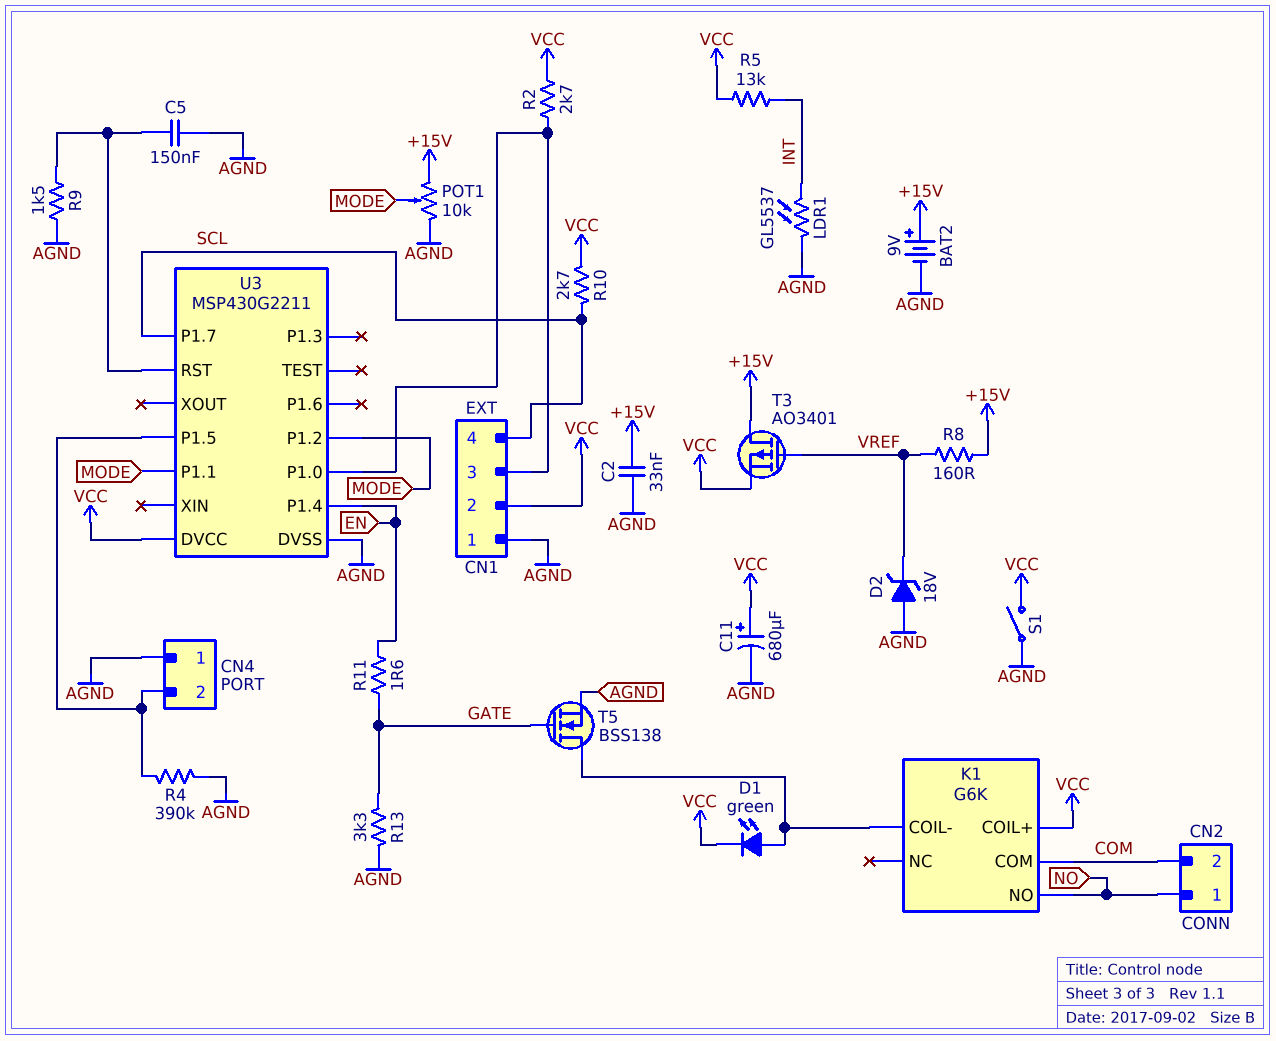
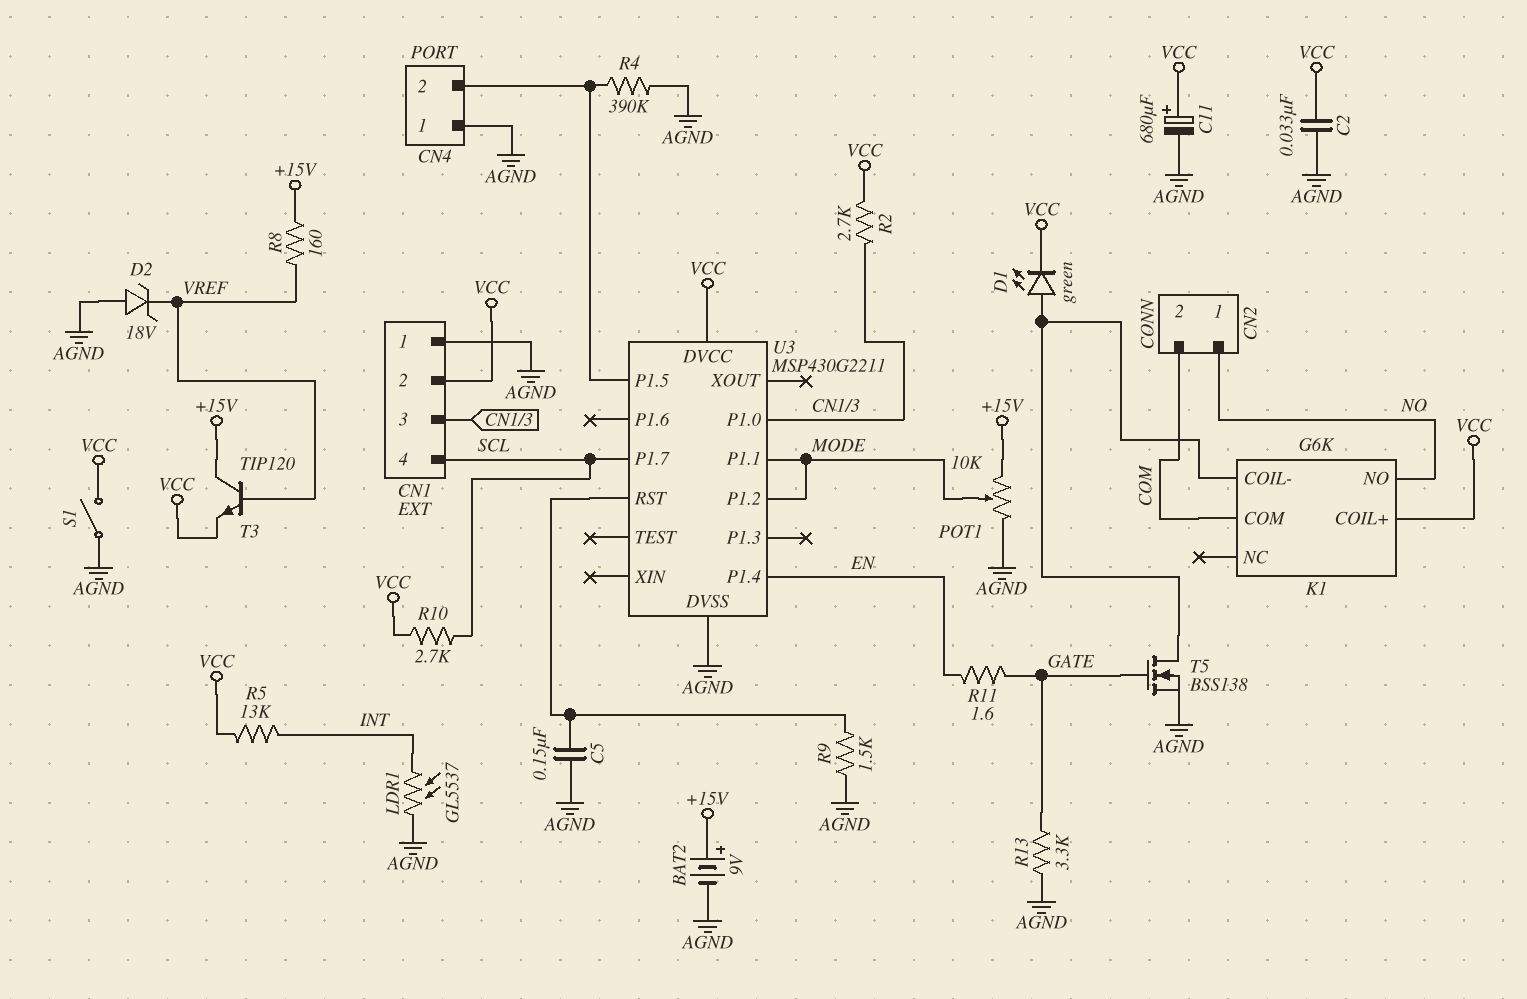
C2: 33nF (+15V, AGND) -> 33nF (AGND, VCC)
T3: PMOS AO3401 (G VREF, D +15V, S VCC) -> NPN TIP120 (B VREF, C +15V, E VCC)

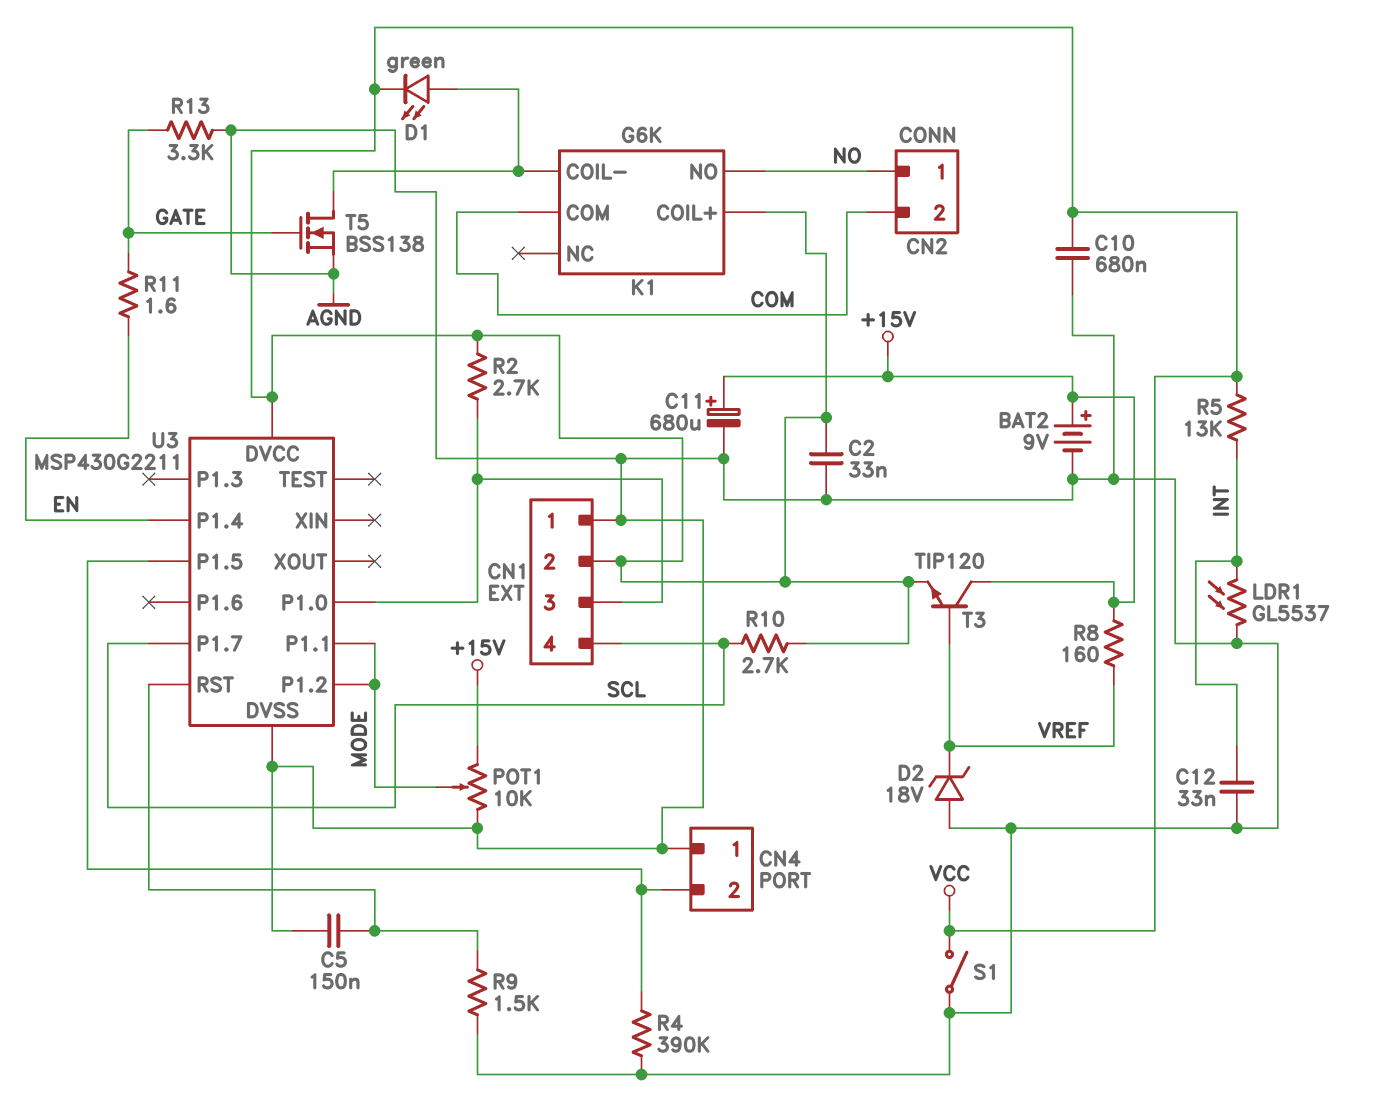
C10: none -> 680nF (AGND, VCC)
C11: 680uF (plus VCC, minus AGND) -> 680uF (plus +15V, minus AGND)
C12: none -> 33nF (AGND, INT)

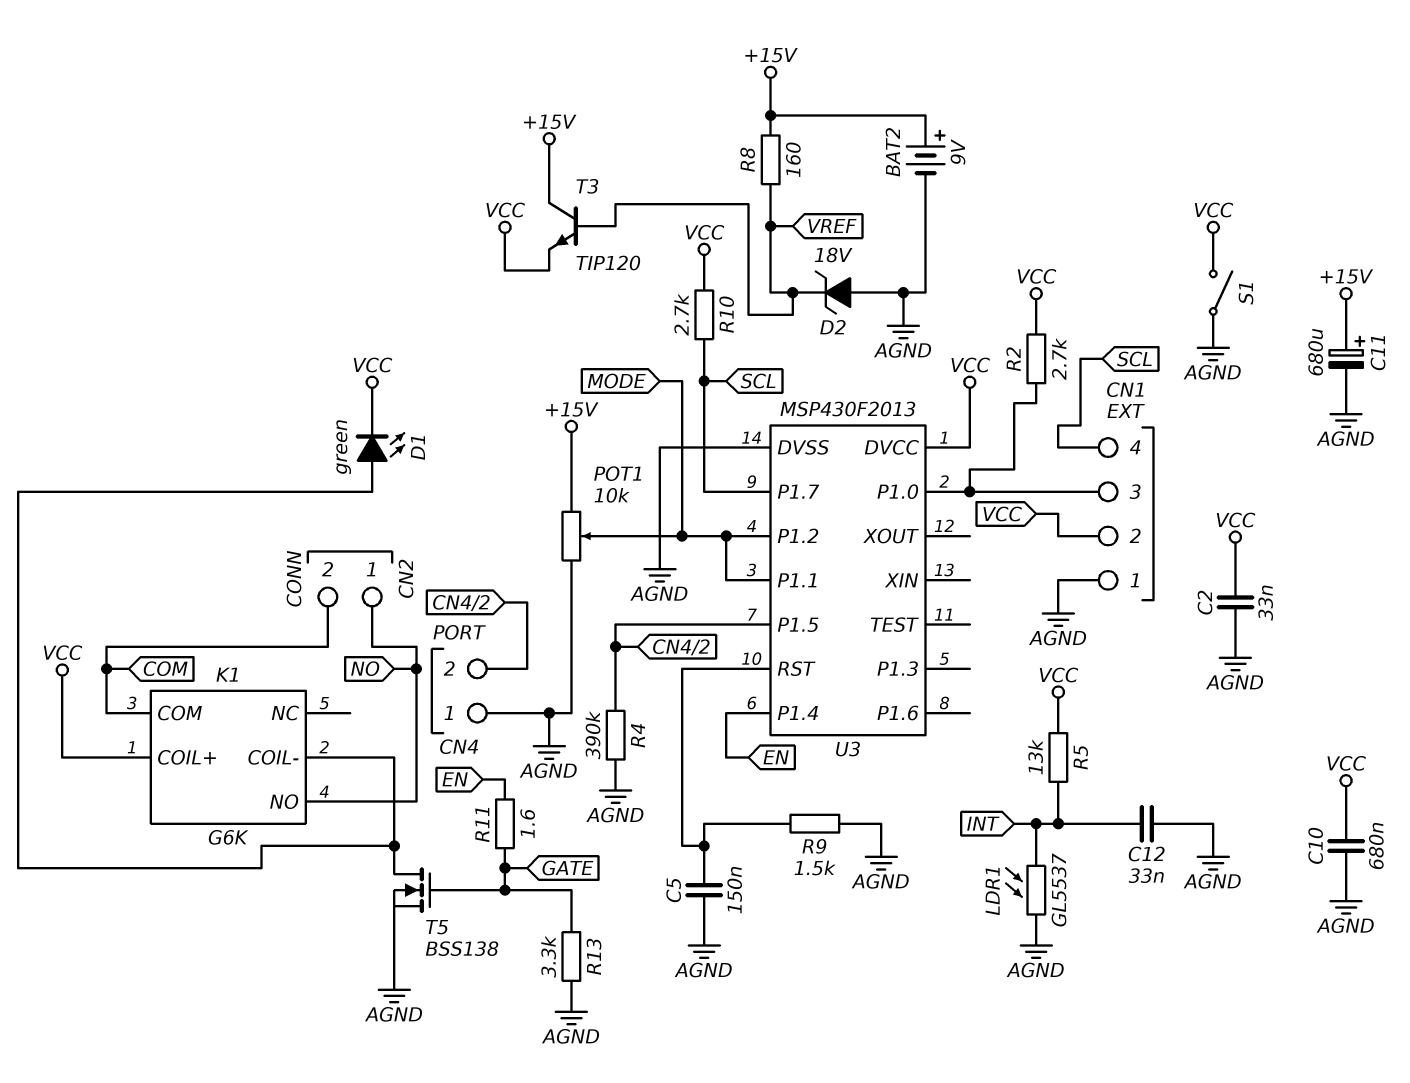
U3: MSP430G2211 -> MSP430F2013

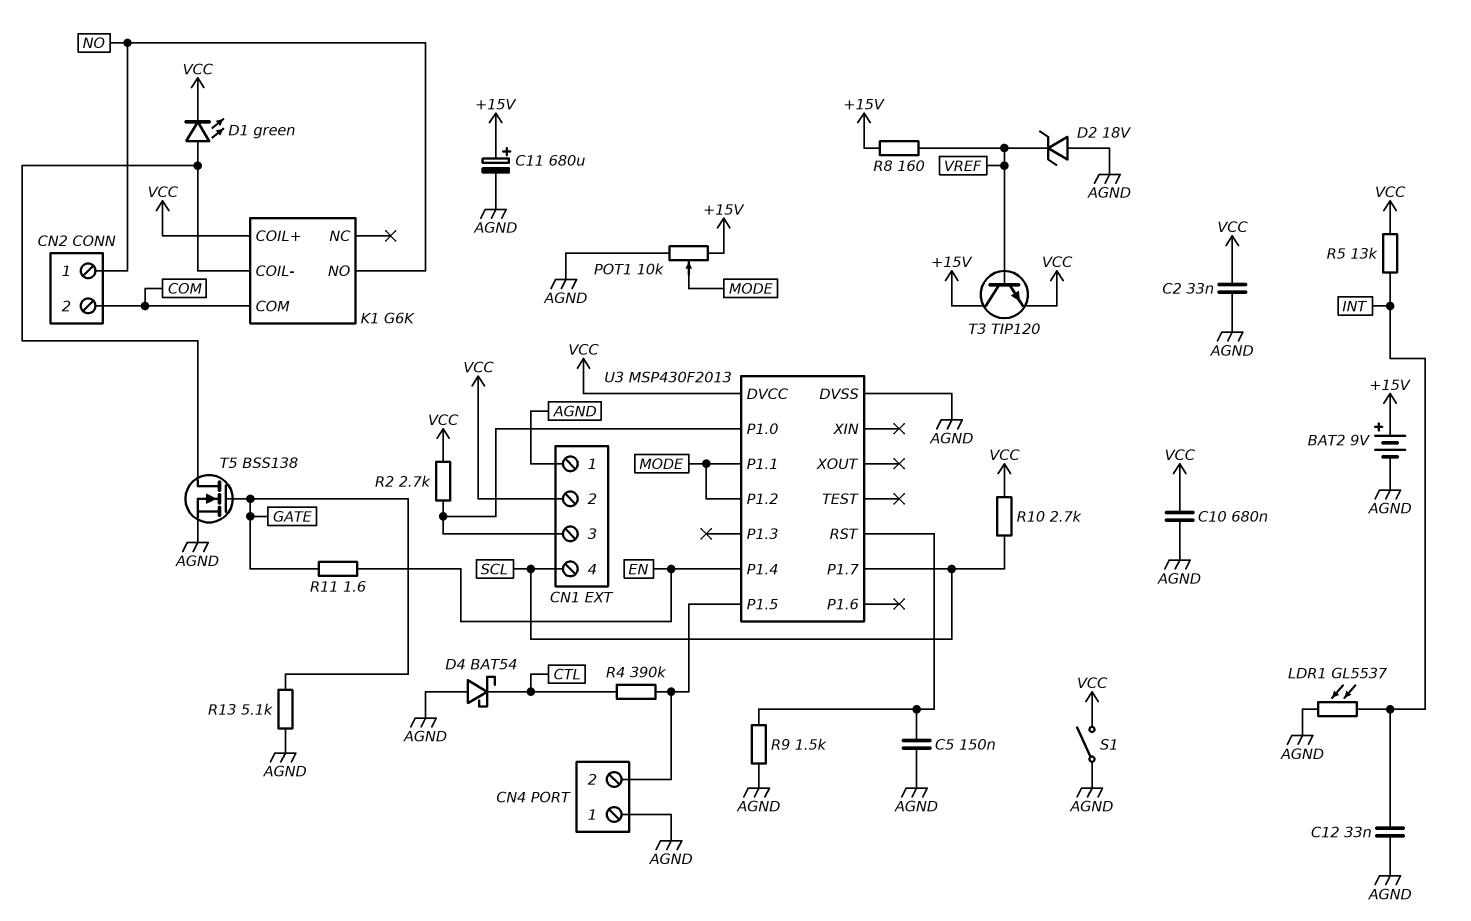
D4: none -> schottky BAT54 (A AGND, K CTL)
R4: 390k (AGND, CN4/2) -> 390k (CN4/2, CTL)
R13: 3.3k (AGND, GATE) -> 5.1k (AGND, GATE)

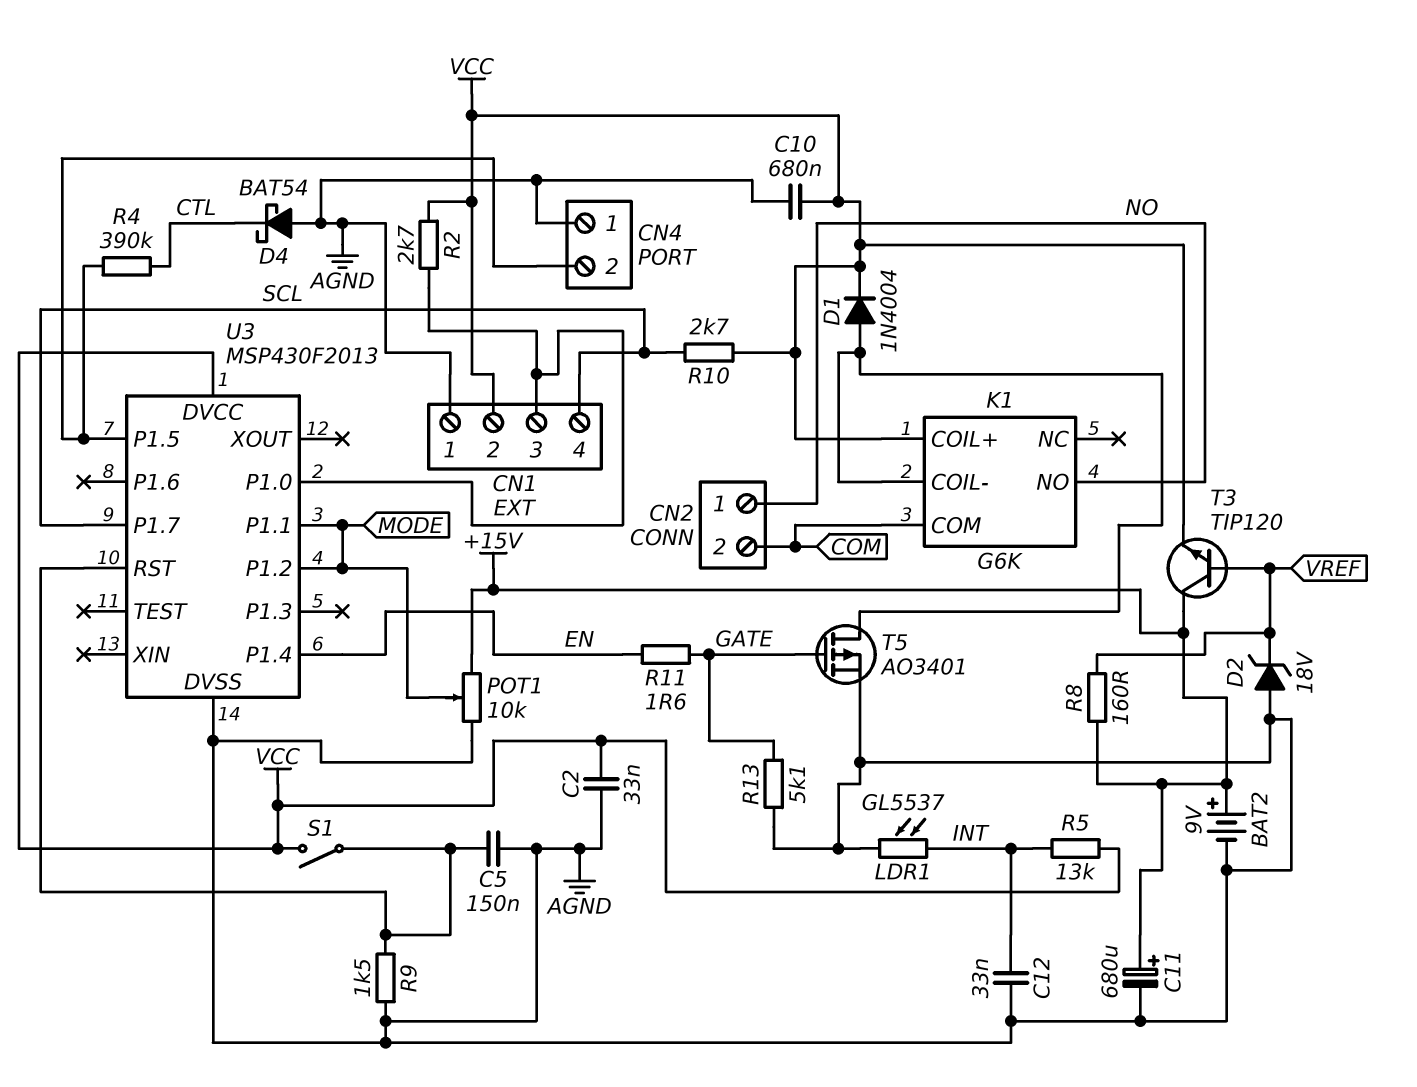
D1: LED green (A K1/COIL-, K VCC) -> diode 1N4004 (A K1/COIL-, K VCC)
S1: switch (AGND, VCC) -> switch (U3/RST, VCC)
T5: NMOS BSS138 (G GATE, D K1/COIL-, S AGND) -> PMOS AO3401 (G GATE, D K1/COIL-, S AGND)

